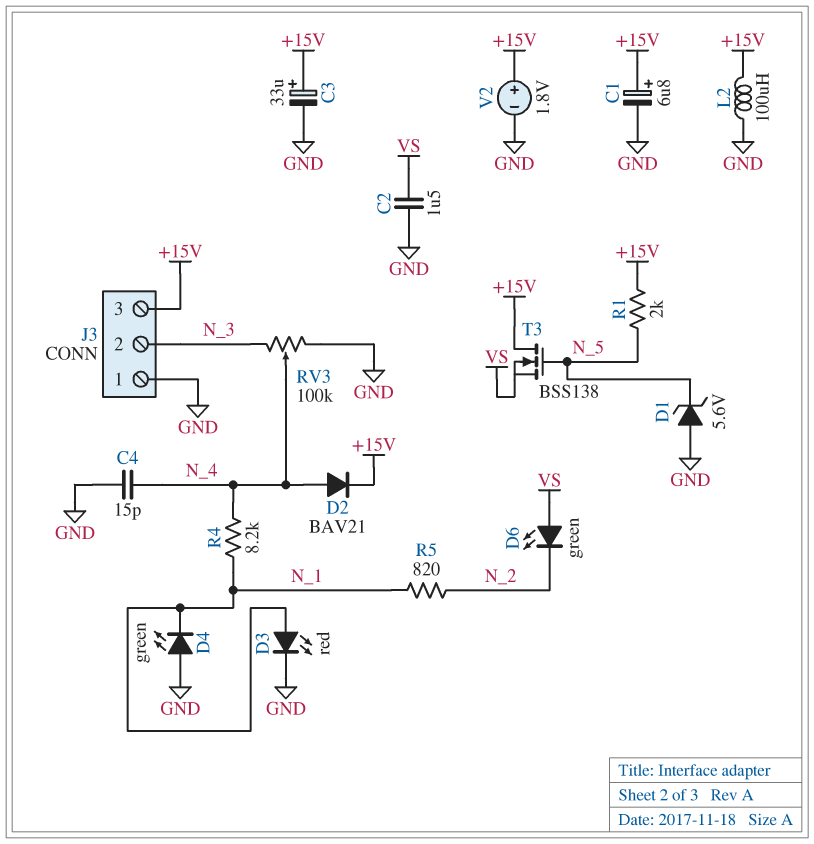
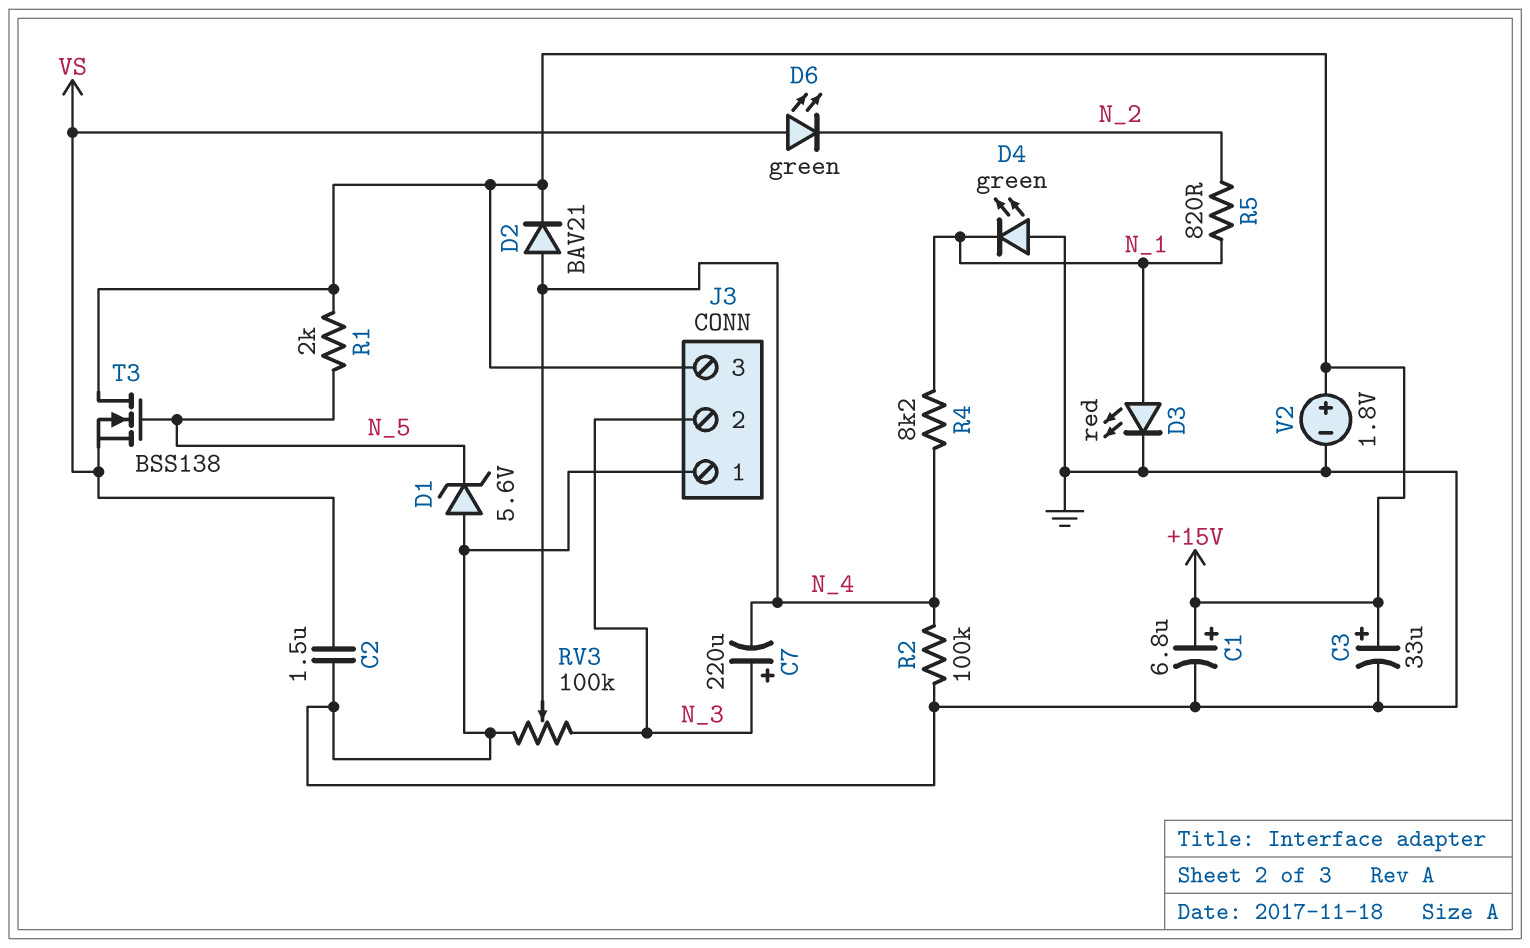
C4: 15pF (GND, N_4) -> none
C7: none -> 220uF (plus N_3, minus N_4)
L2: 100uH (+15V, GND) -> none
R2: none -> 100k (GND, N_4)

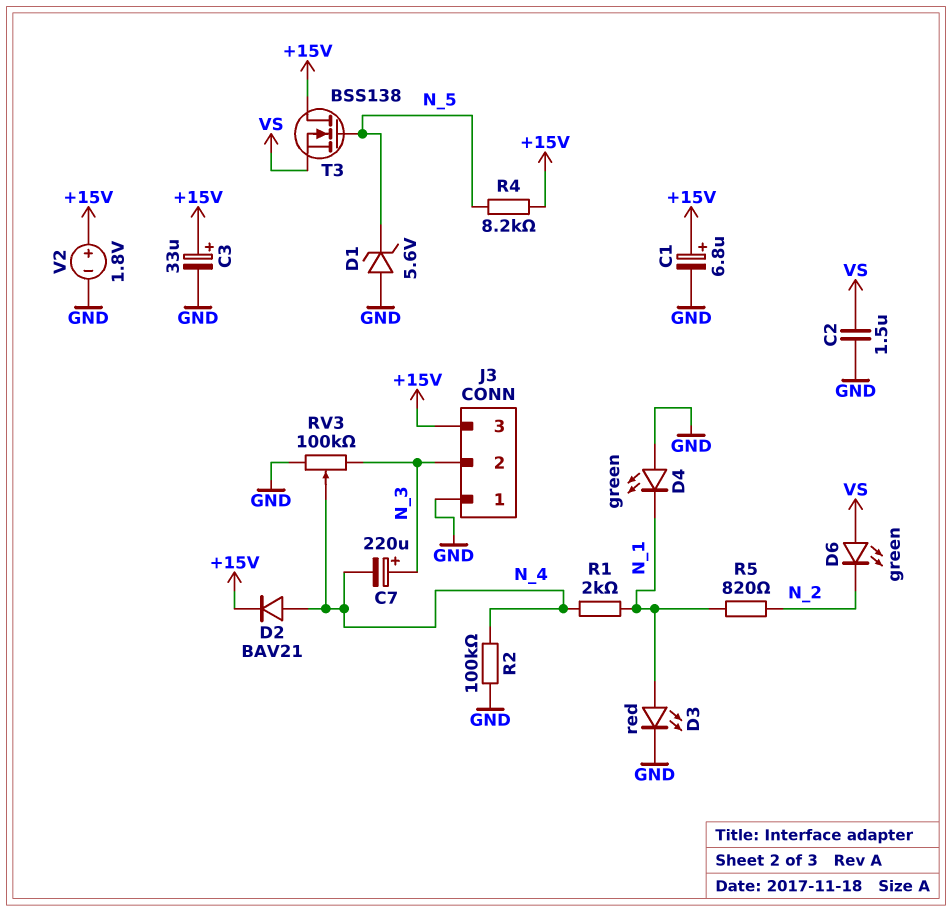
R1: 2k (+15V, N_5) -> 2k (N_1, N_4)
R4: 8.2k (N_1, N_4) -> 8.2k (+15V, N_5)

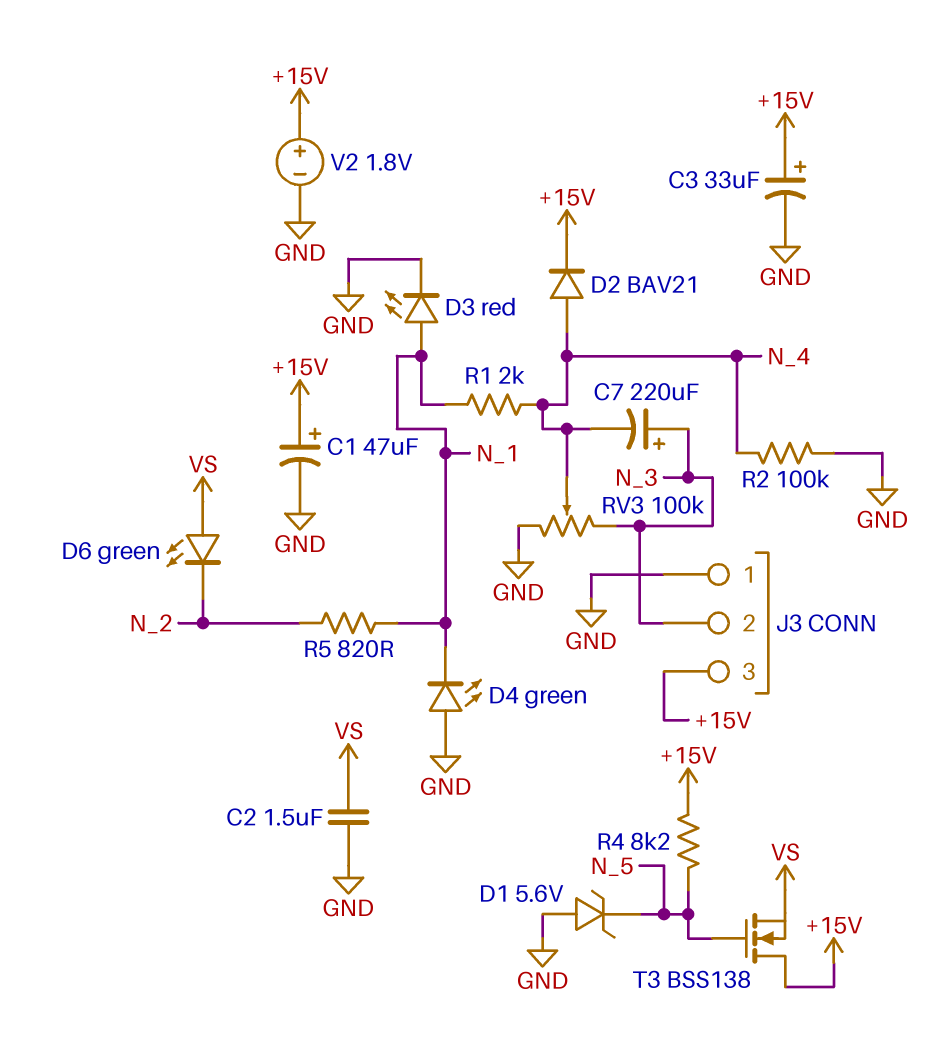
C1: 6.8uF (plus +15V, minus GND) -> 47uF (plus +15V, minus GND)

